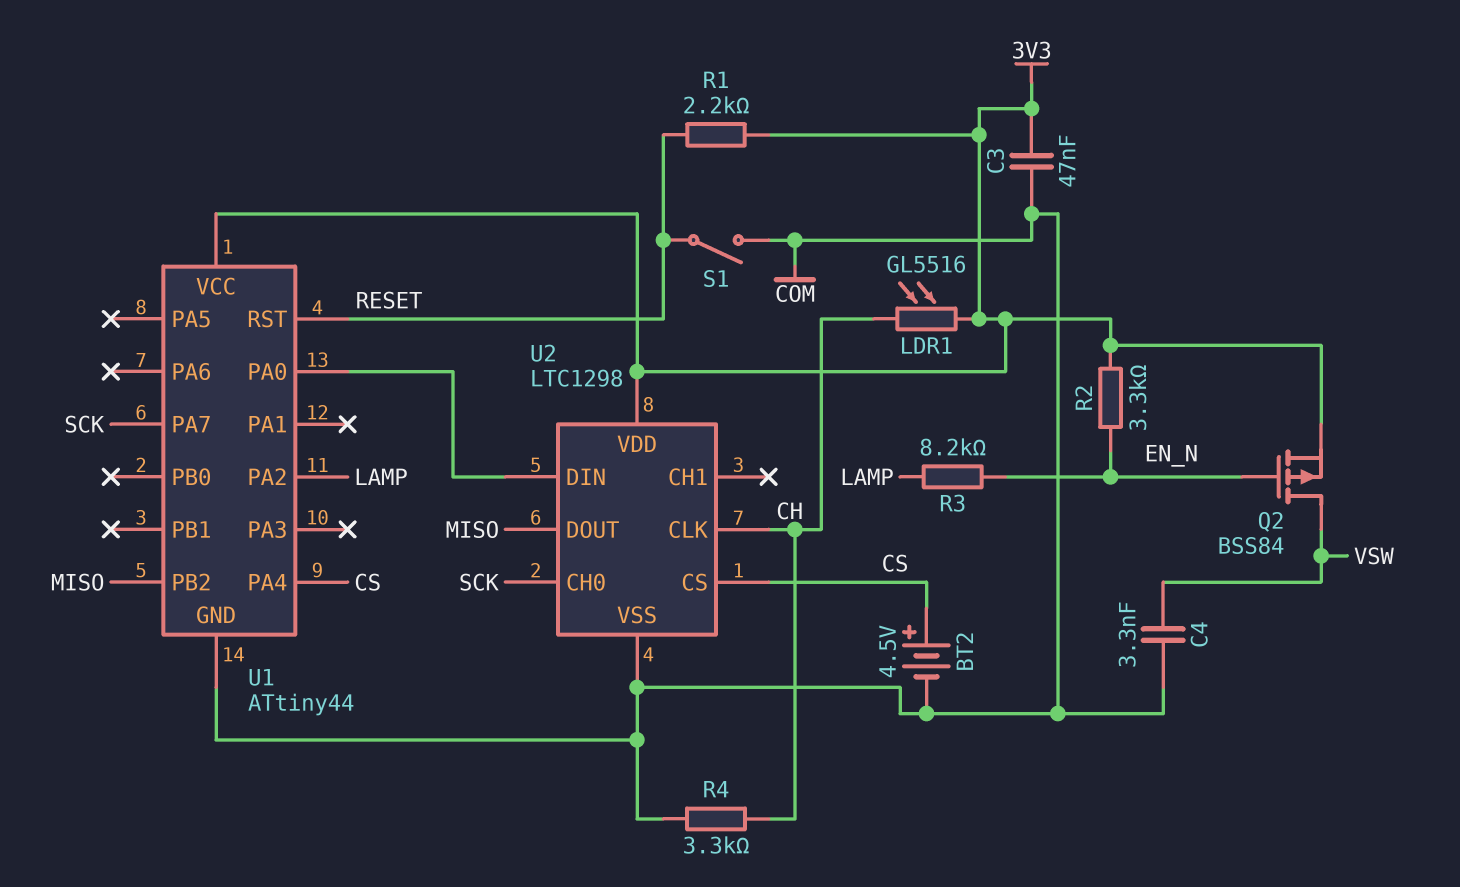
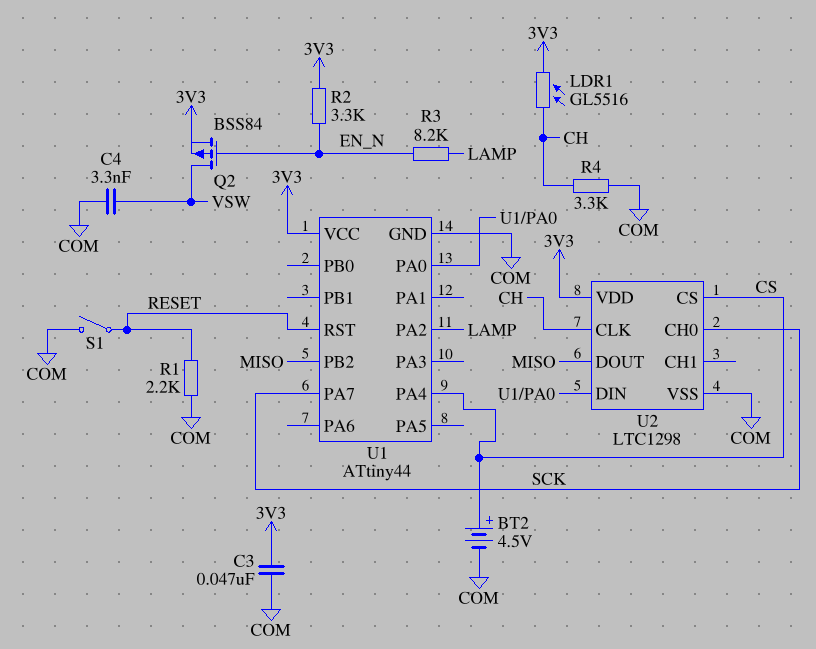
R1: 2.2k (3V3, RESET) -> 2.2k (COM, RESET)

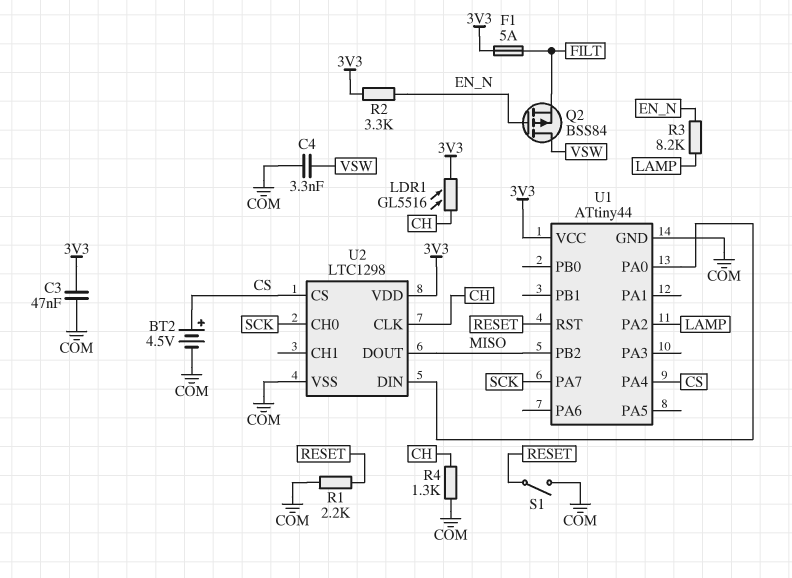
F1: none -> 5A (3V3, FILT)
Q2: PMOS BSS84 (G EN_N, D VSW, S 3V3) -> PMOS BSS84 (G EN_N, D VSW, S FILT)
R4: 3.3k (CH, COM) -> 1.3k (CH, COM)

